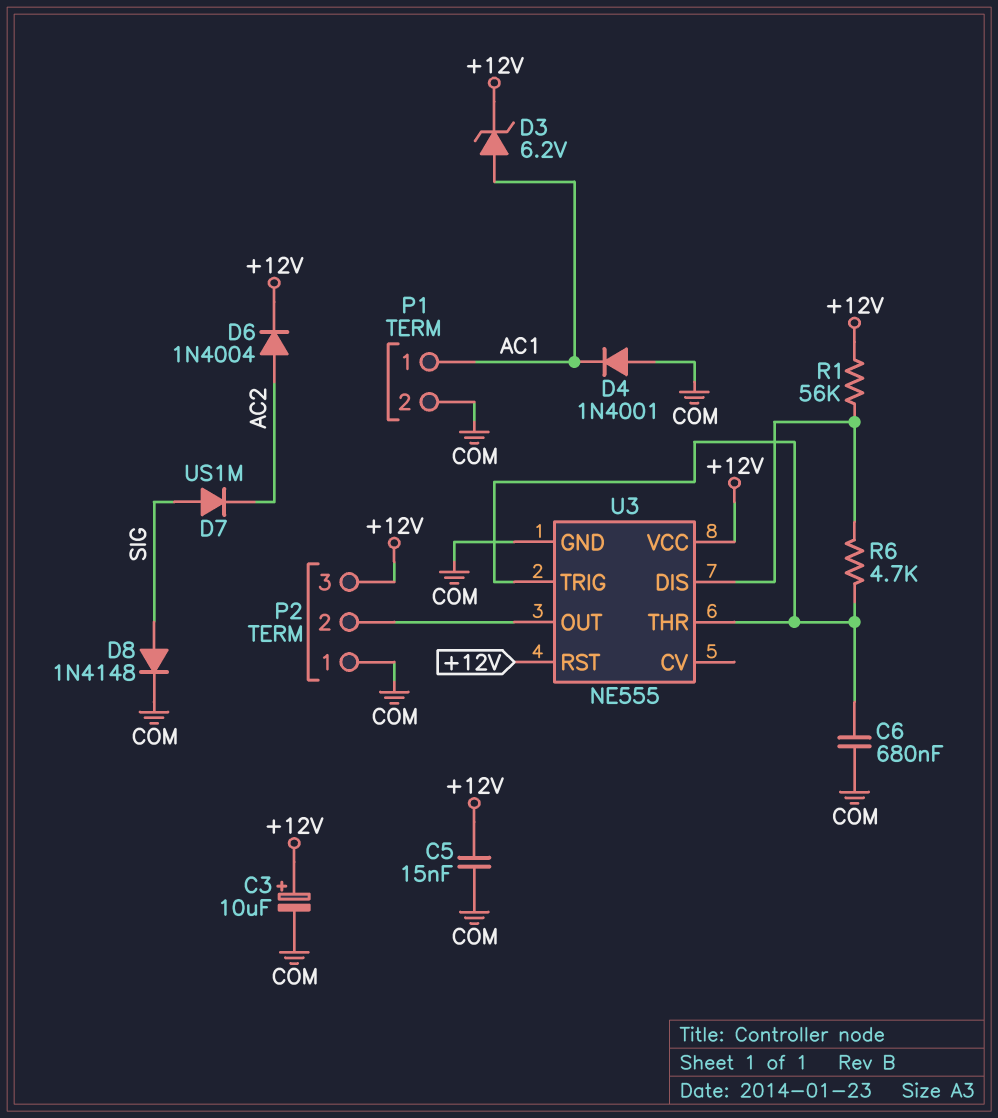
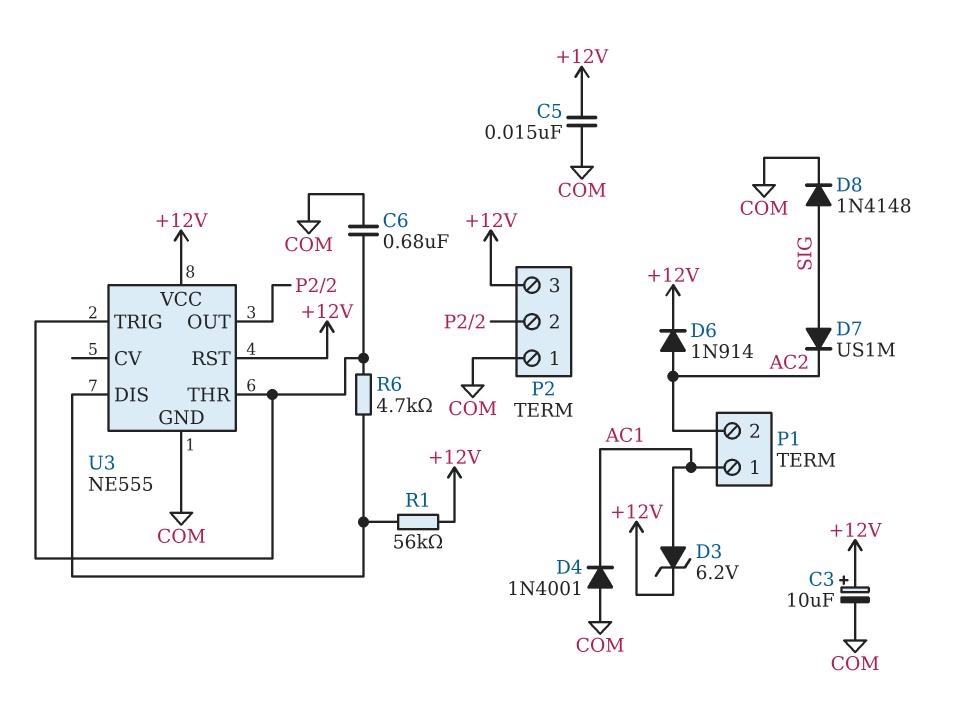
D6: diode 1N4004 (A AC2, K +12V) -> diode 1N914 (A AC2, K +12V)
P1 pin 2: COM -> AC2

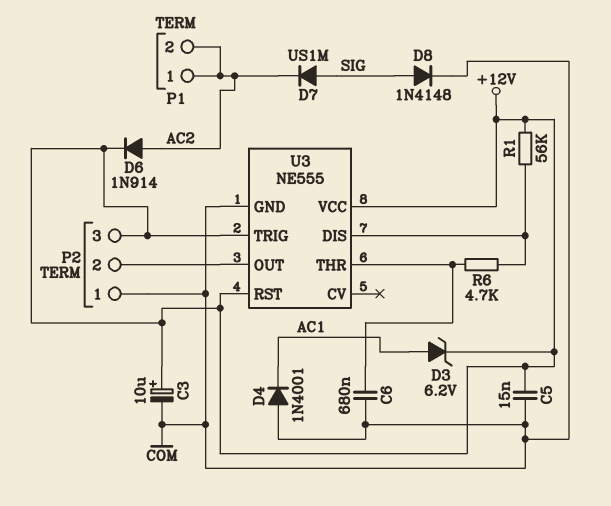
P1 pin 1: AC1 -> AC2
U3 pin TRIG: U3/THR -> +12V

